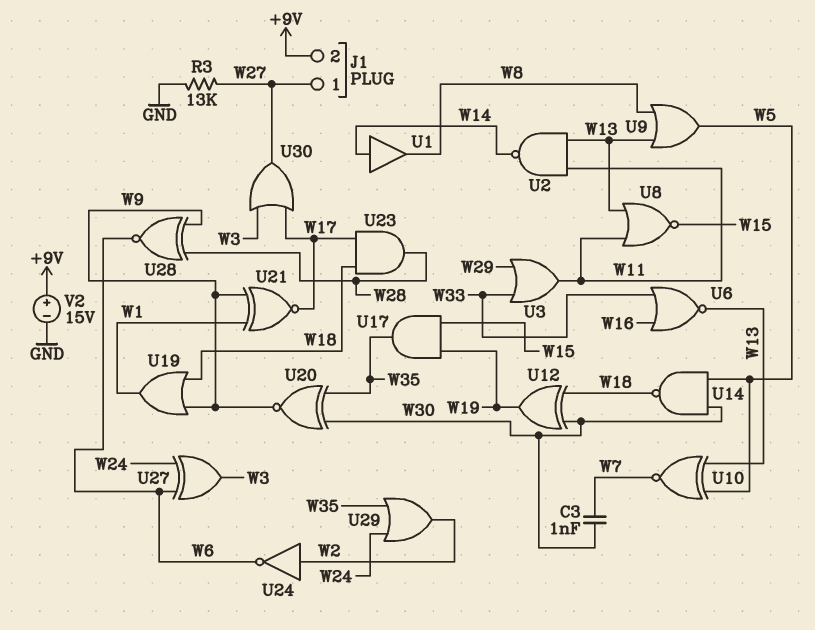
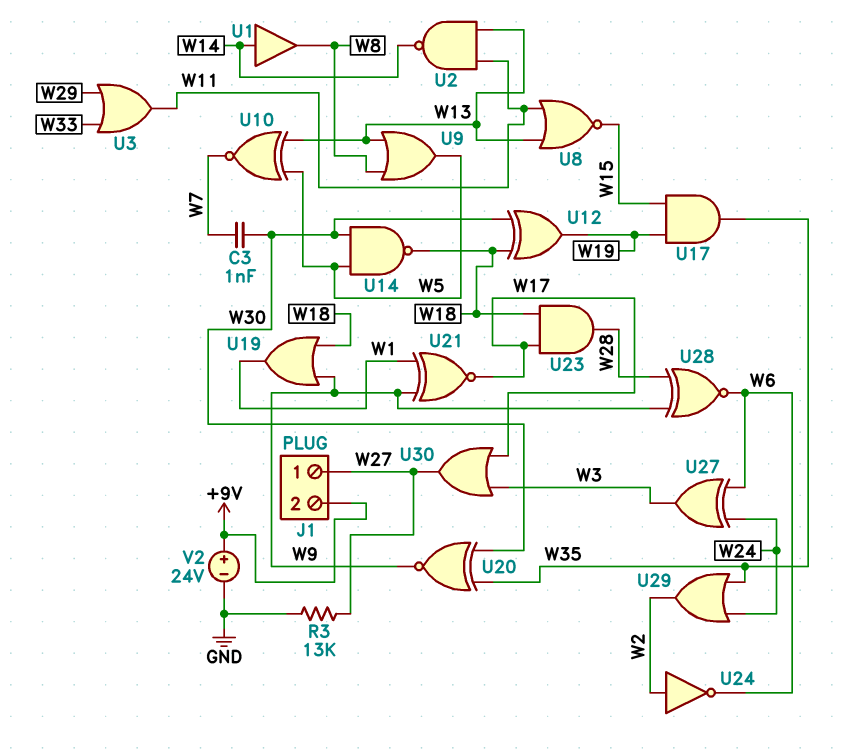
U6: NOR (in W16, in W33, out W13) -> none
V2: 15V (plus +9V, minus GND) -> 24V (plus +9V, minus GND)

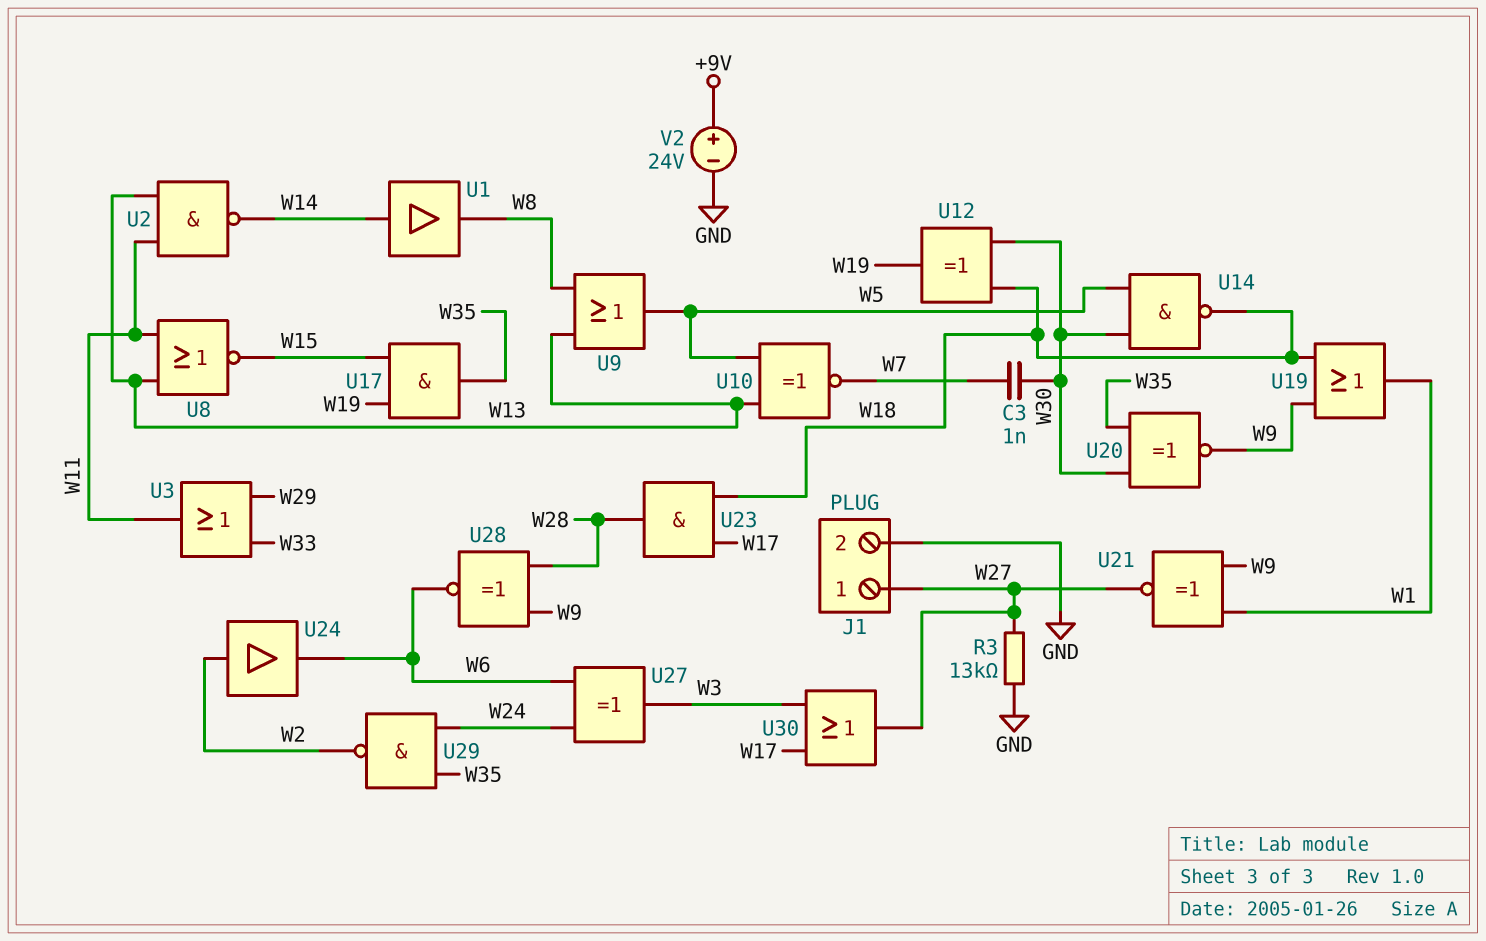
J1 pin 2: +9V -> GND
U21: XNOR (in W1, in W9, out W17) -> XNOR (in W1, in W9, out W27)
U24: NOT (in W2, out W6) -> buffer (in W2, out W6)
U29: OR (in W24, in W35, out W2) -> NAND (in W24, in W35, out W2)

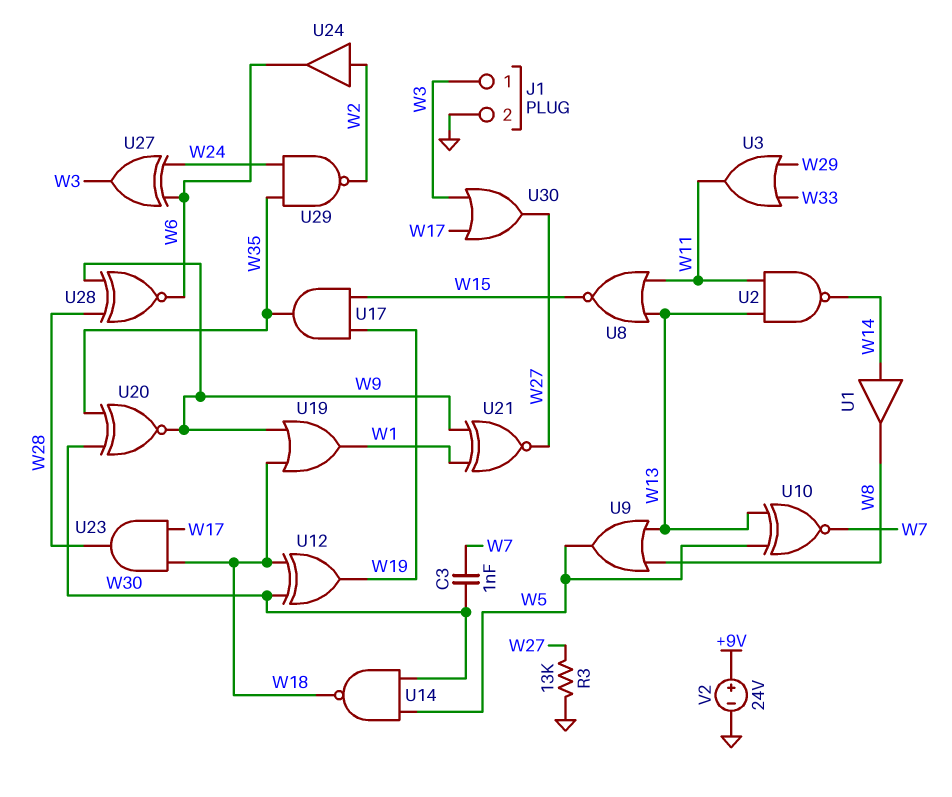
J1 pin 1: W27 -> W3

